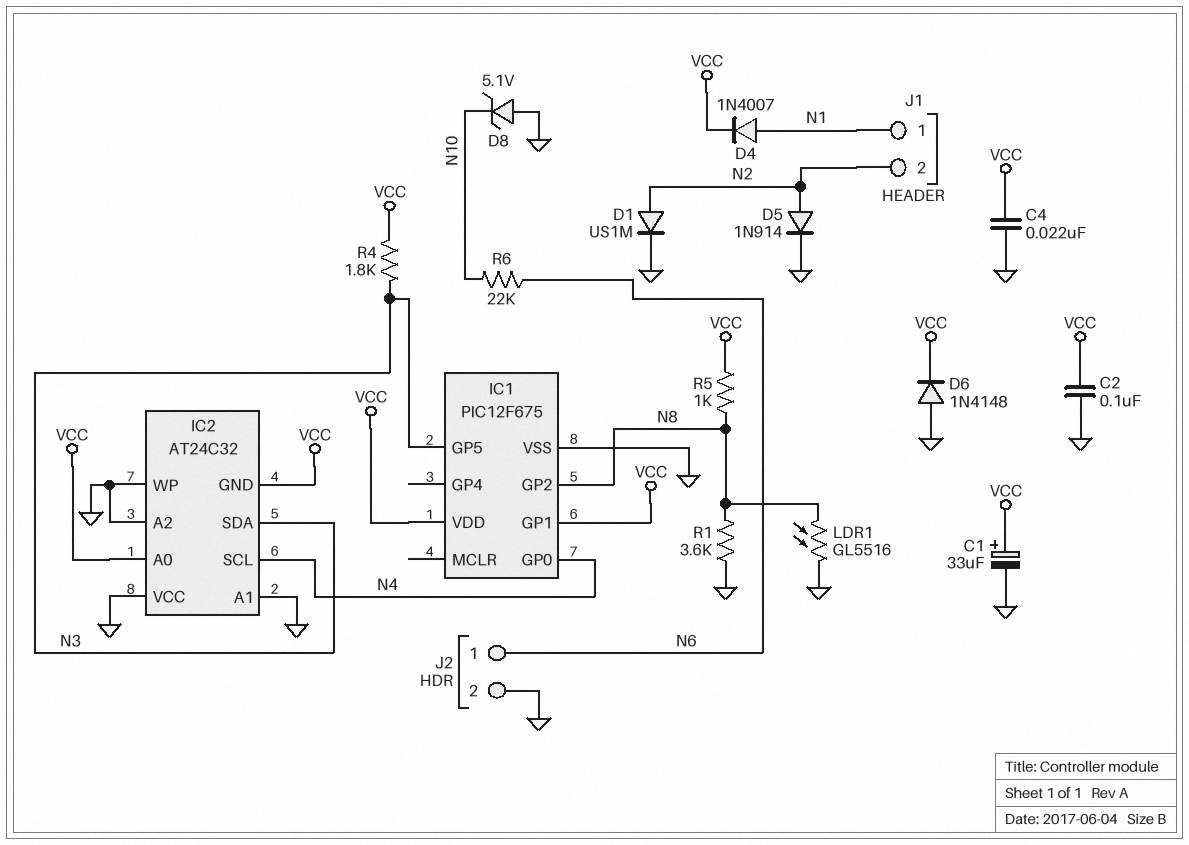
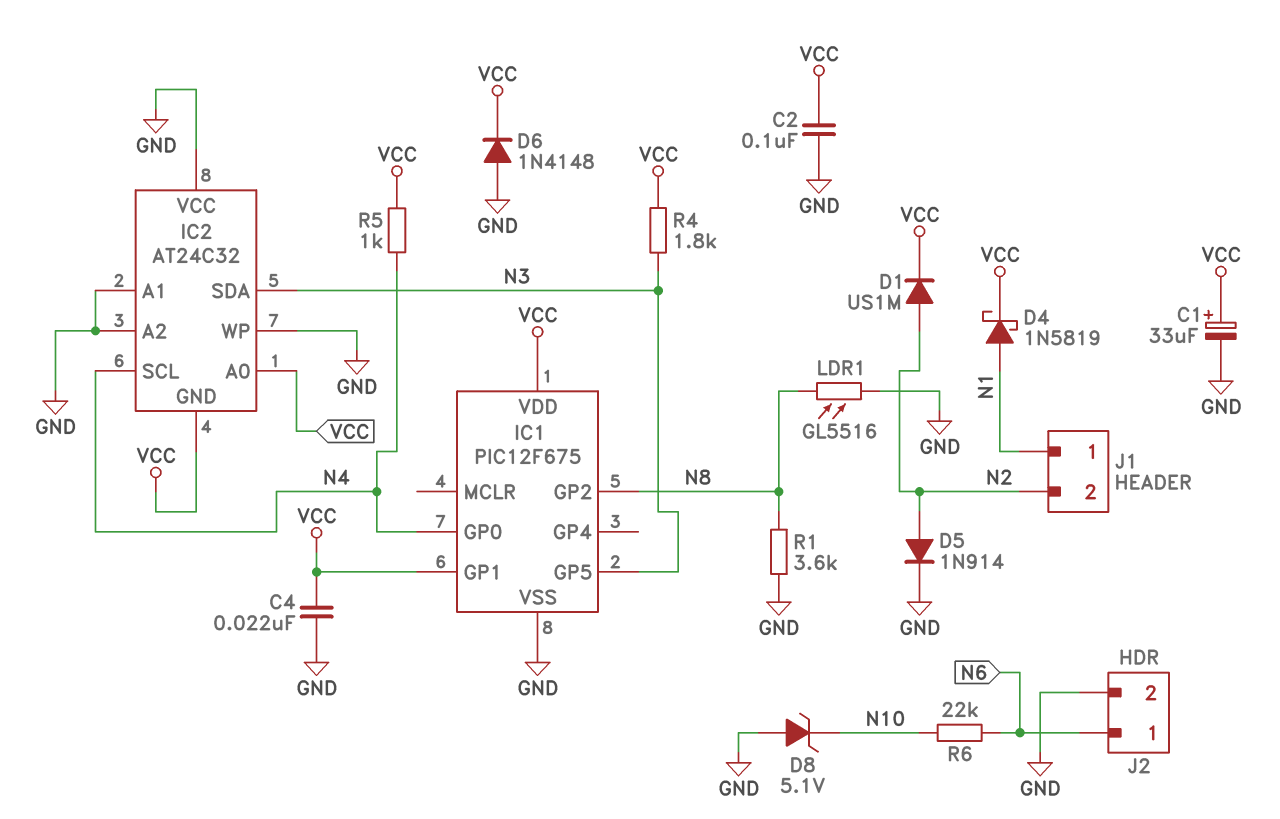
D1: diode US1M (A N2, K GND) -> diode US1M (A N2, K VCC)
D4: diode 1N4007 (A N1, K VCC) -> schottky 1N5819 (A N1, K VCC)
R5: 1k (N8, VCC) -> 1k (N4, VCC)

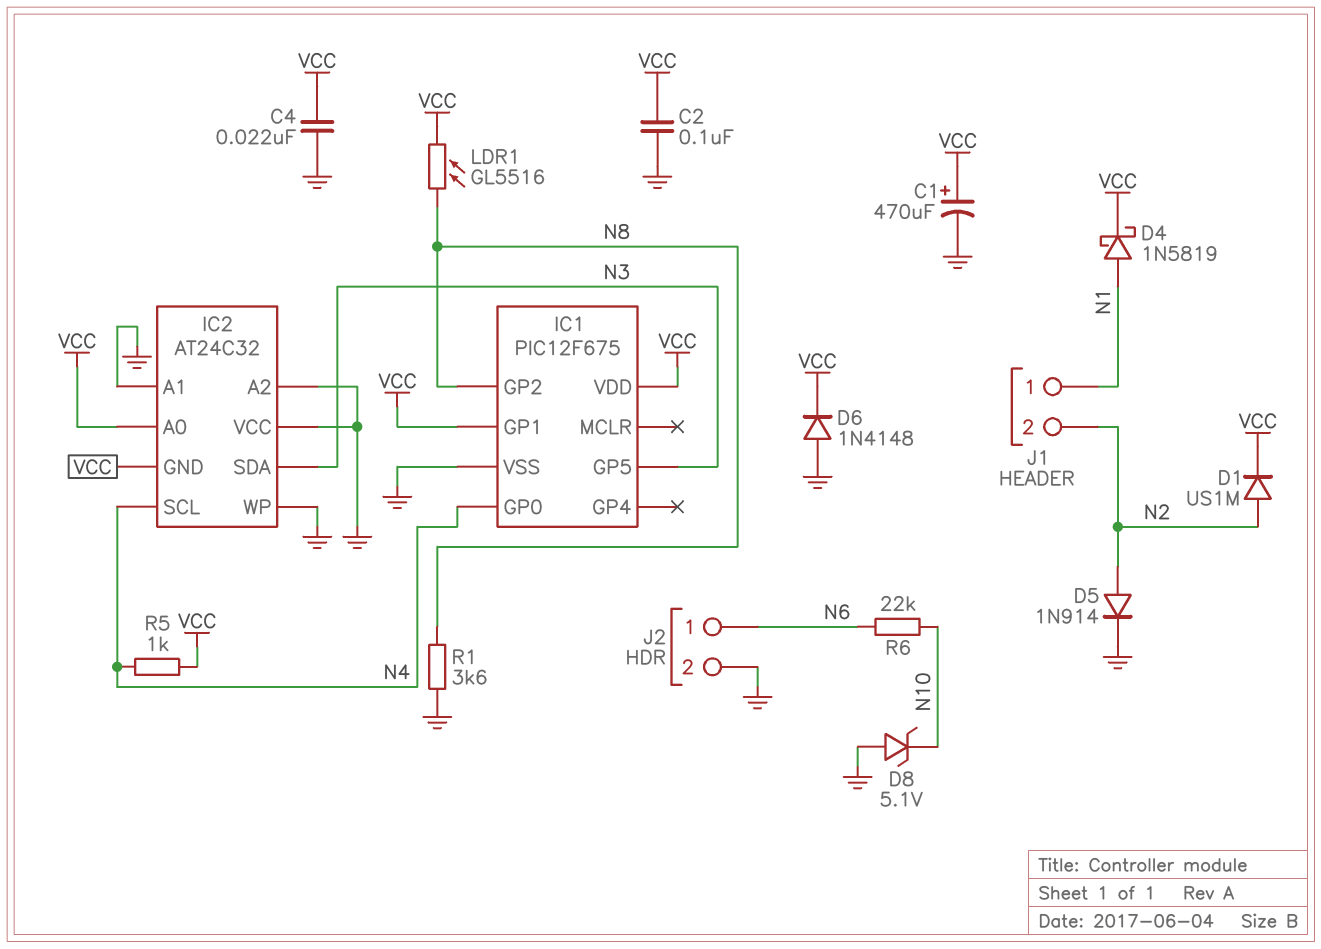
C1: 33uF (plus VCC, minus GND) -> 470uF (plus VCC, minus GND)
LDR1: GL5516 (GND, N8) -> GL5516 (N8, VCC)
R4: 1.8k (N3, VCC) -> none

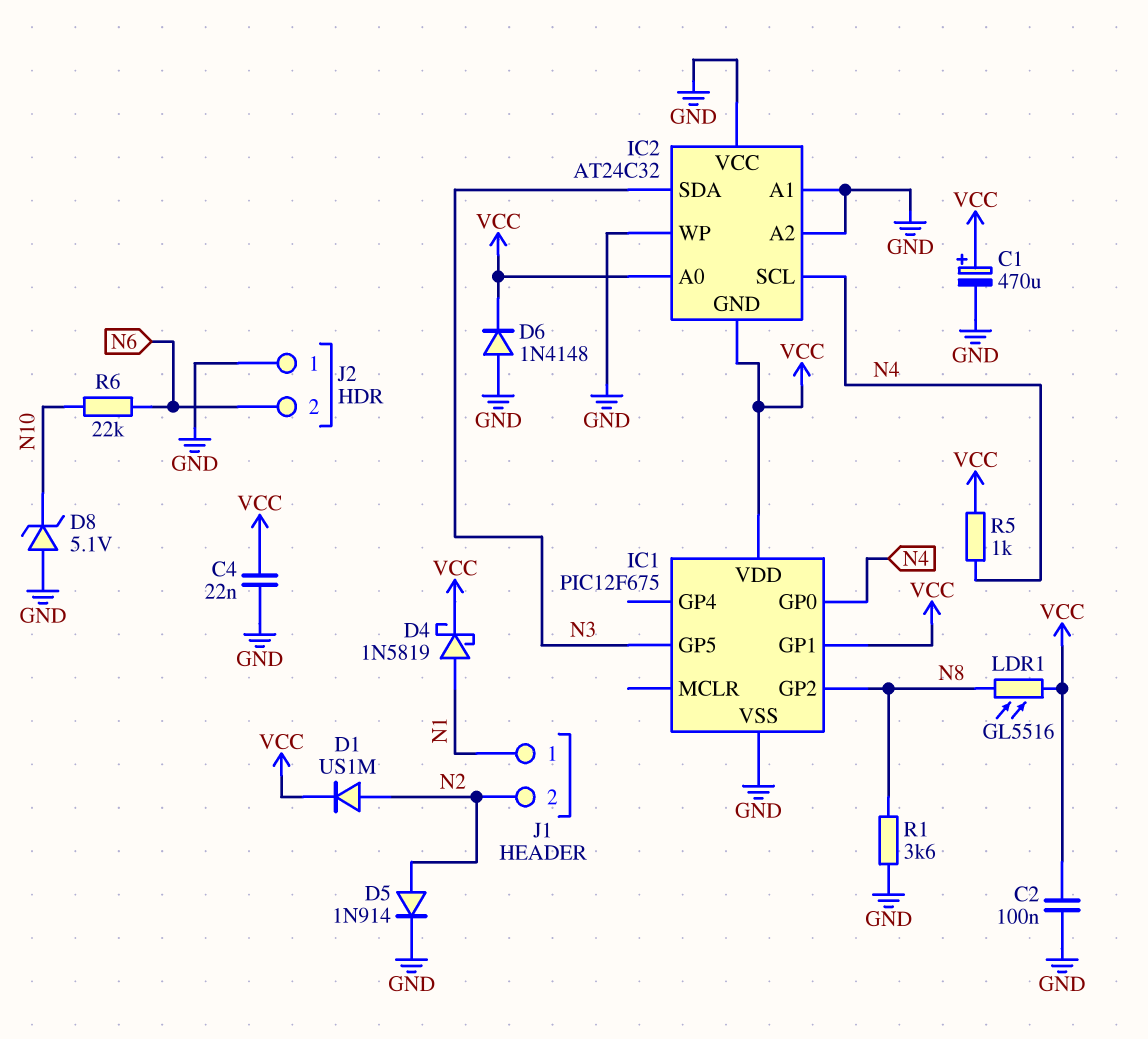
J2 pin 1: N6 -> GND
J2 pin 2: GND -> N6

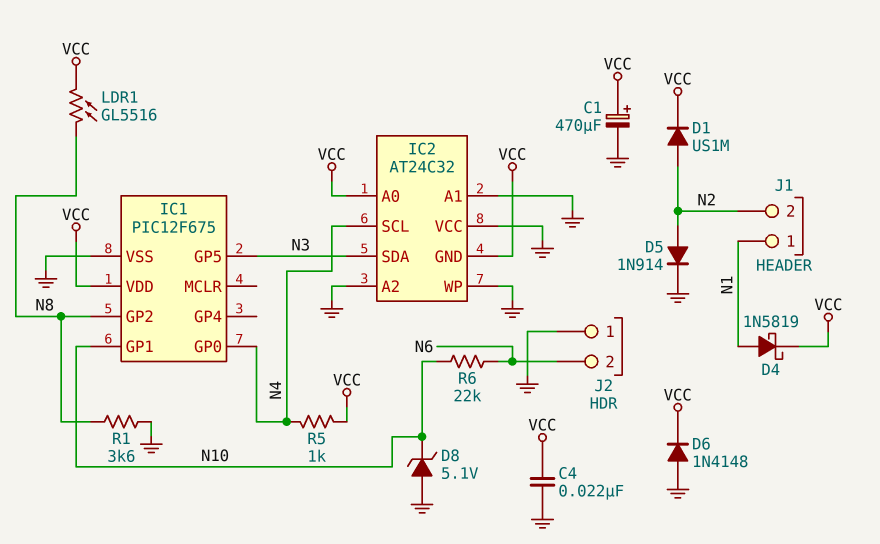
C2: 100nF (GND, VCC) -> none
IC1 pin GP1: VCC -> N10

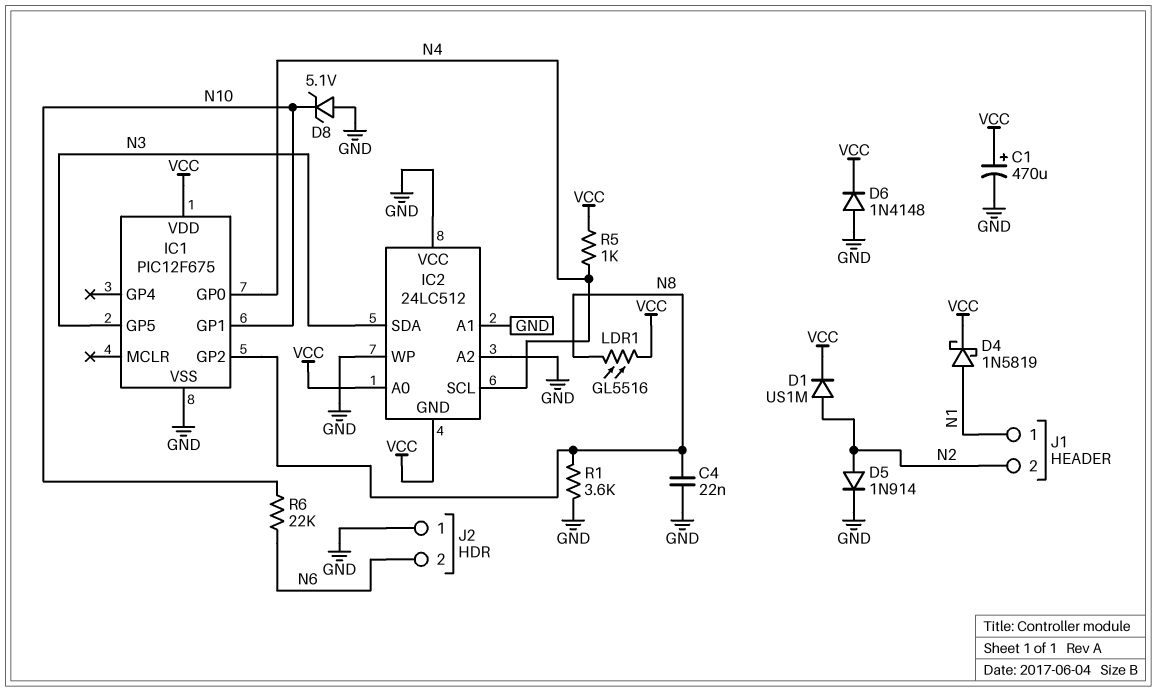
C4: 22nF (GND, VCC) -> 22nF (GND, N8)
IC2: AT24C32 -> 24LC512

